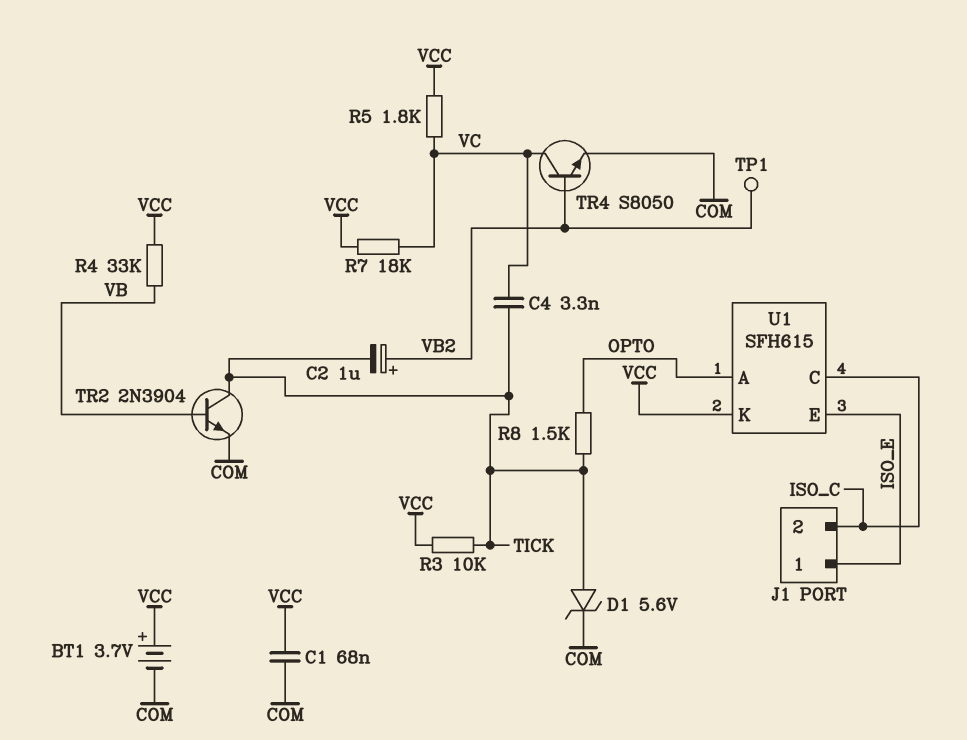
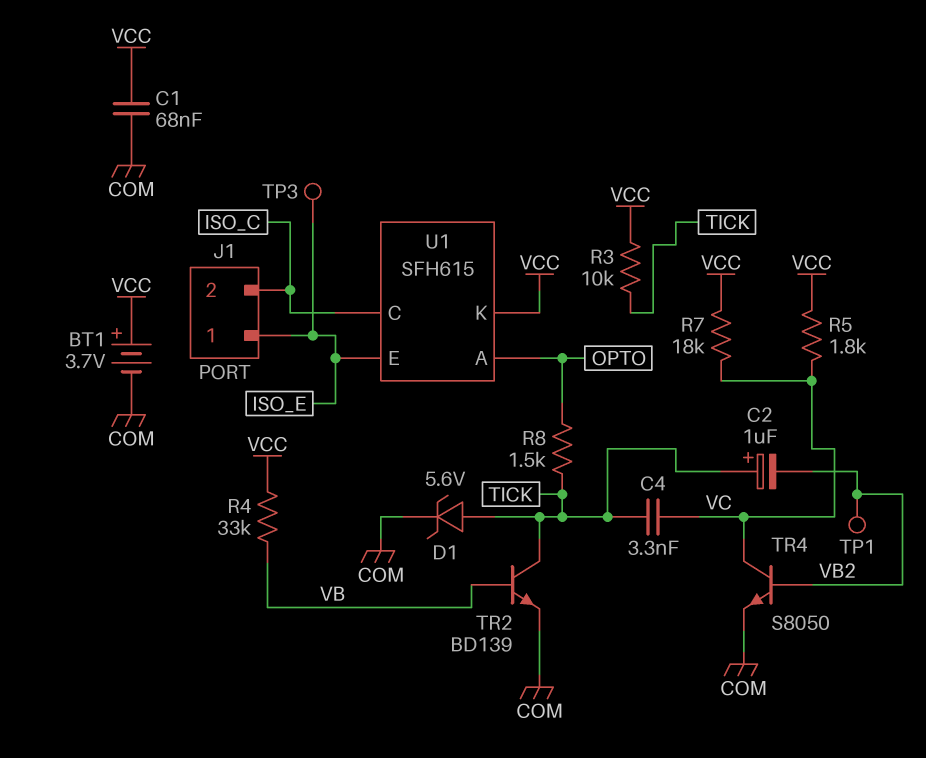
C2: 1uF (plus VB2, minus TICK) -> 1uF (plus TICK, minus VB2)
TP3: none -> test point (ISO_E)
TR2: NPN 2N3904 (B VB, C TICK, E COM) -> NPN BD139 (B VB, C TICK, E COM)

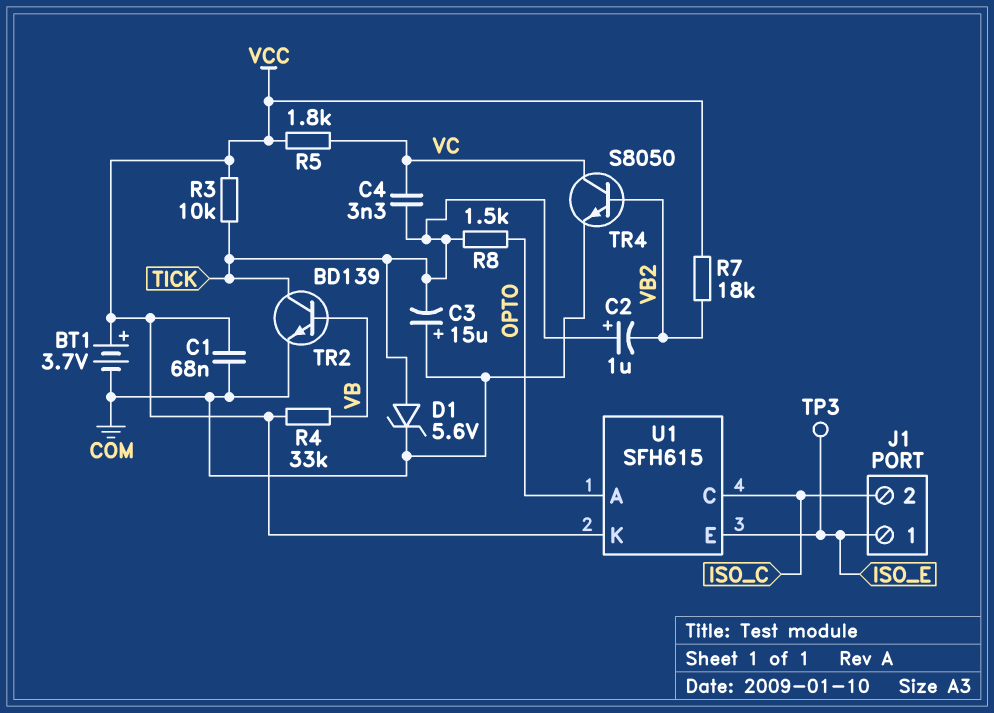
C3: none -> 15uF (plus COM, minus TICK)
R7: 18k (VC, VCC) -> 18k (VB2, VCC)
TP1: test point (VB2) -> none

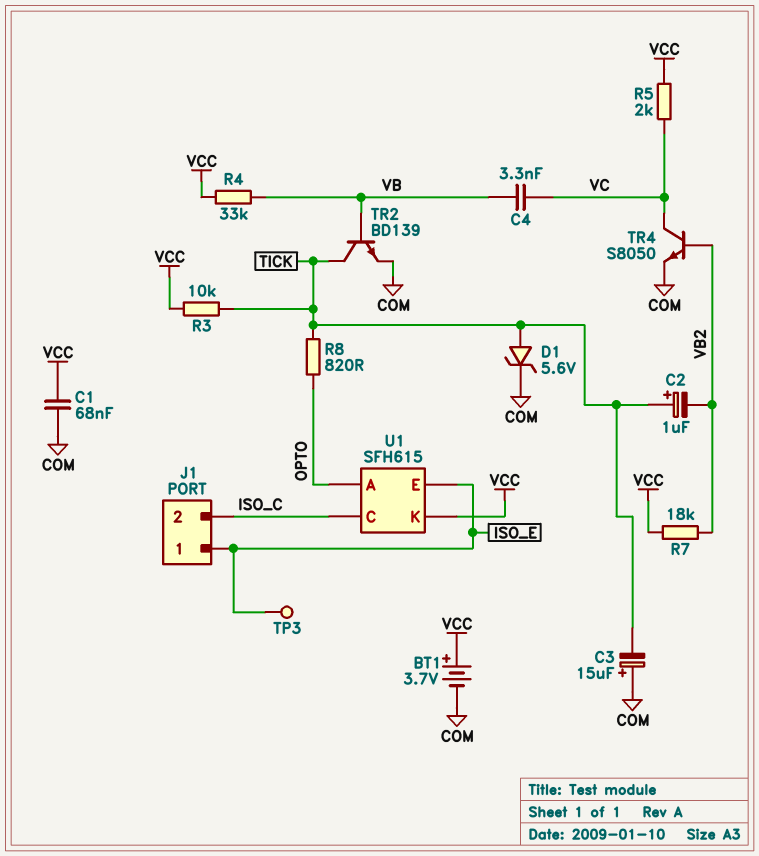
C4: 3.3nF (TICK, VC) -> 3.3nF (VB, VC)
R5: 1.8k (VC, VCC) -> 2k (VC, VCC)
R8: 1.5k (OPTO, TICK) -> 820 (OPTO, TICK)

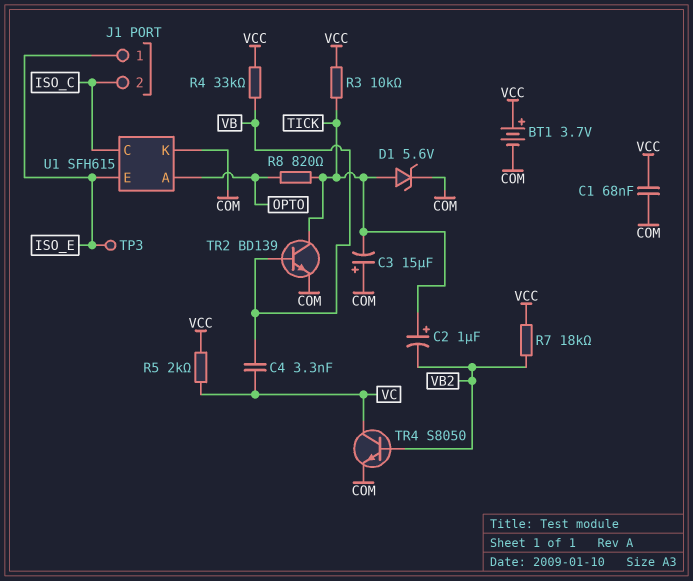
U1 pin K: VCC -> COM

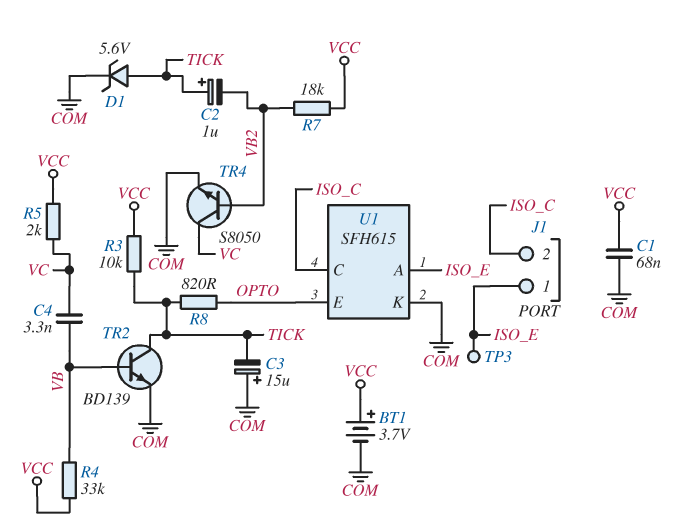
U1 pin A: OPTO -> ISO_E
U1 pin E: ISO_E -> OPTO

